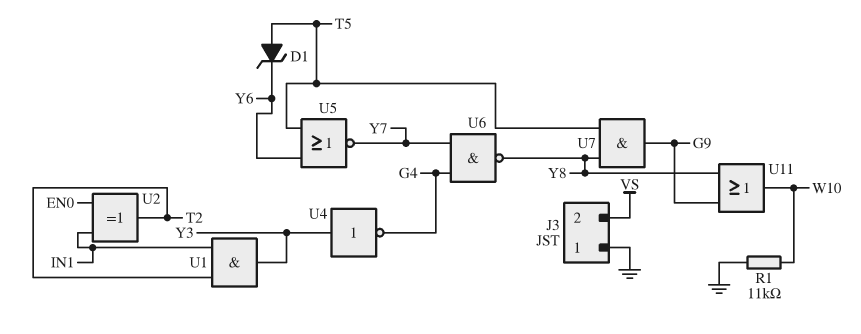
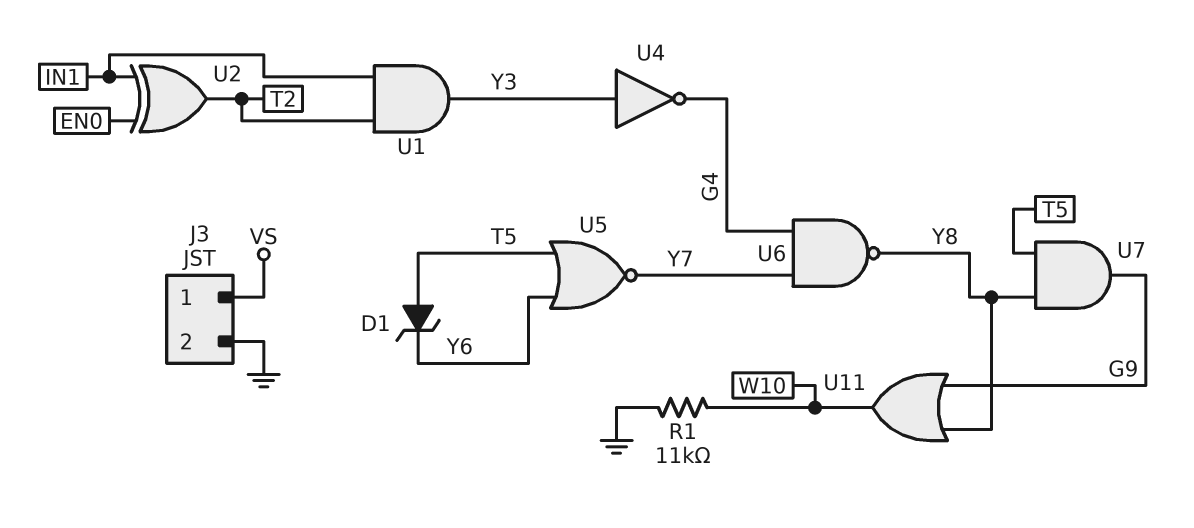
J3 pin 1: GND -> VS
J3 pin 2: VS -> GND

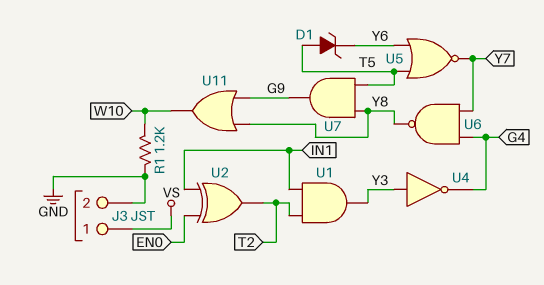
R1: 11k (GND, W10) -> 1.2k (GND, W10)

